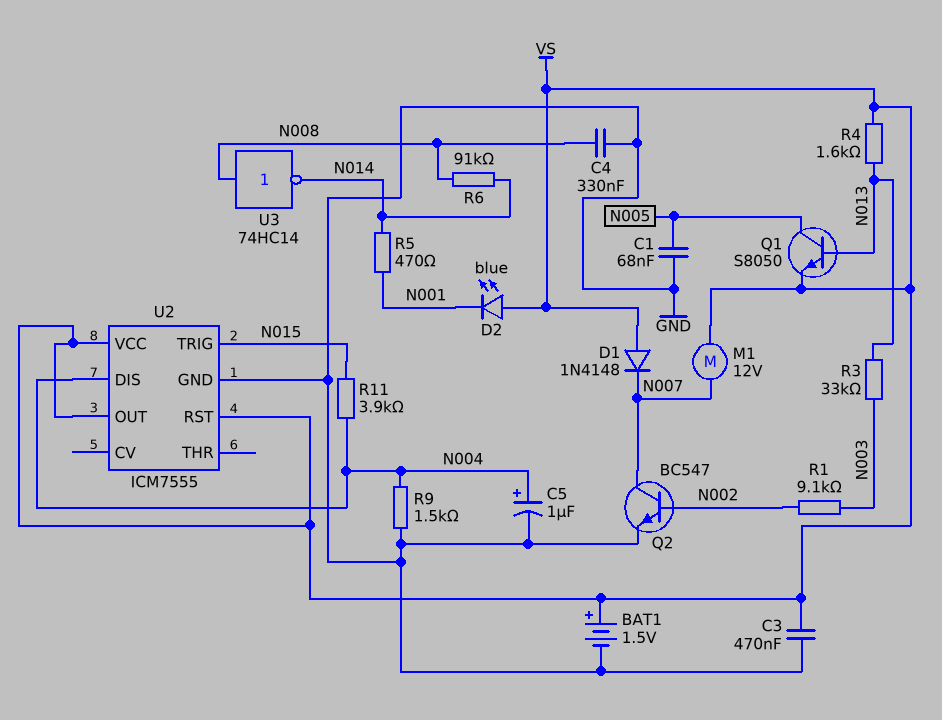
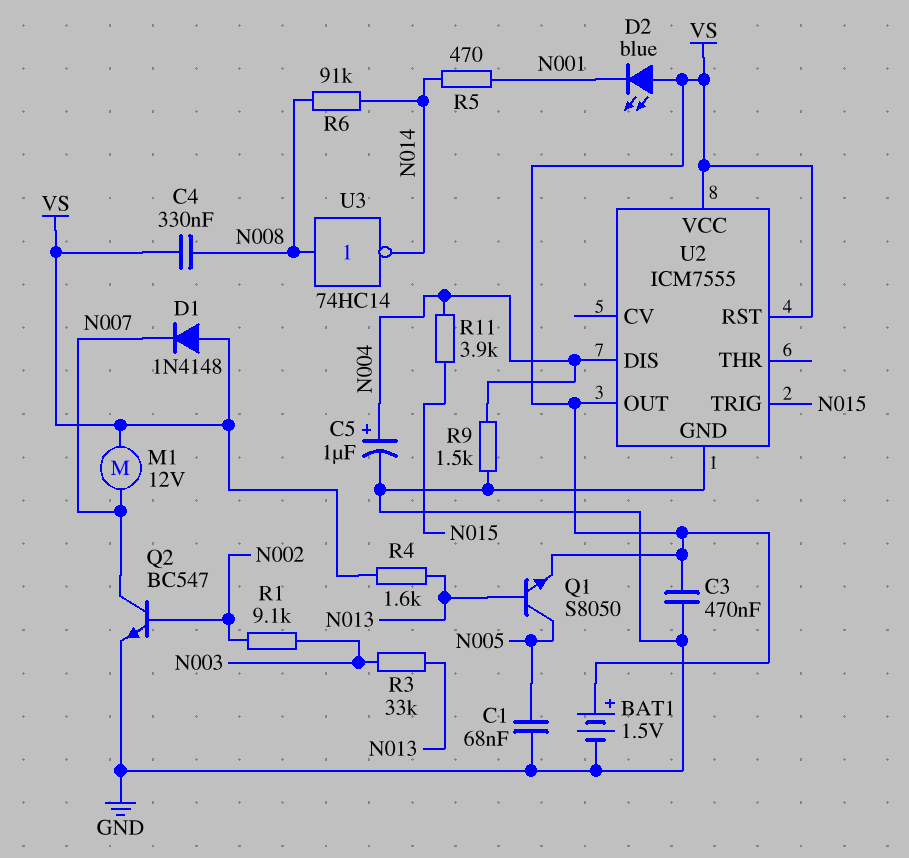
C4: 330nF (GND, N008) -> 330nF (N008, VS)

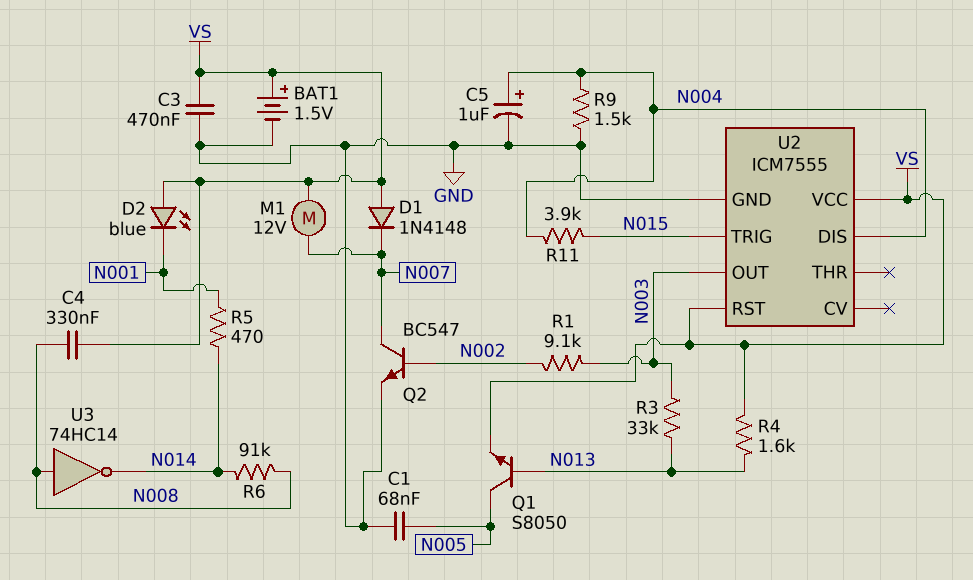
U2 pin OUT: VS -> N003

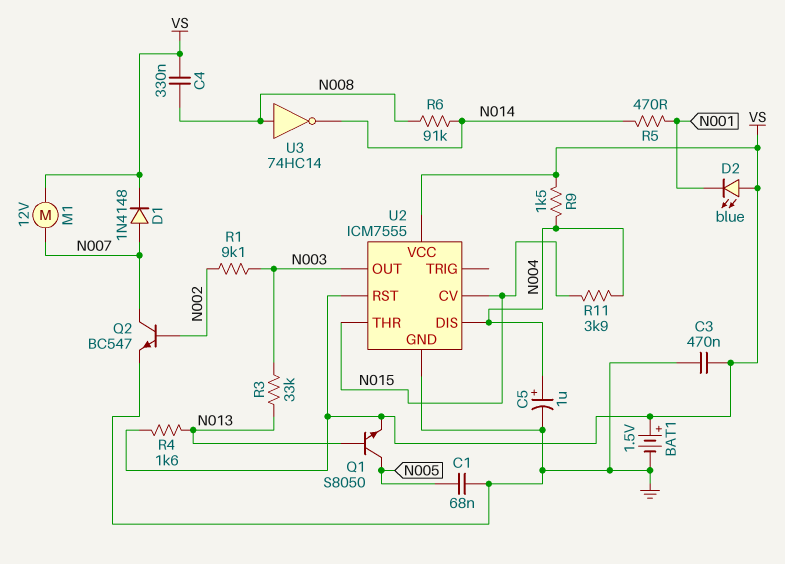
D1: diode 1N4148 (A VS, K N007) -> diode 1N4148 (A N007, K VS)
R9: 1.5k (GND, N004) -> 1.5k (N004, VS)
U2 pin CV: none -> N015
U2 pin THR: none -> N015
U2 pin TRIG: N015 -> none

